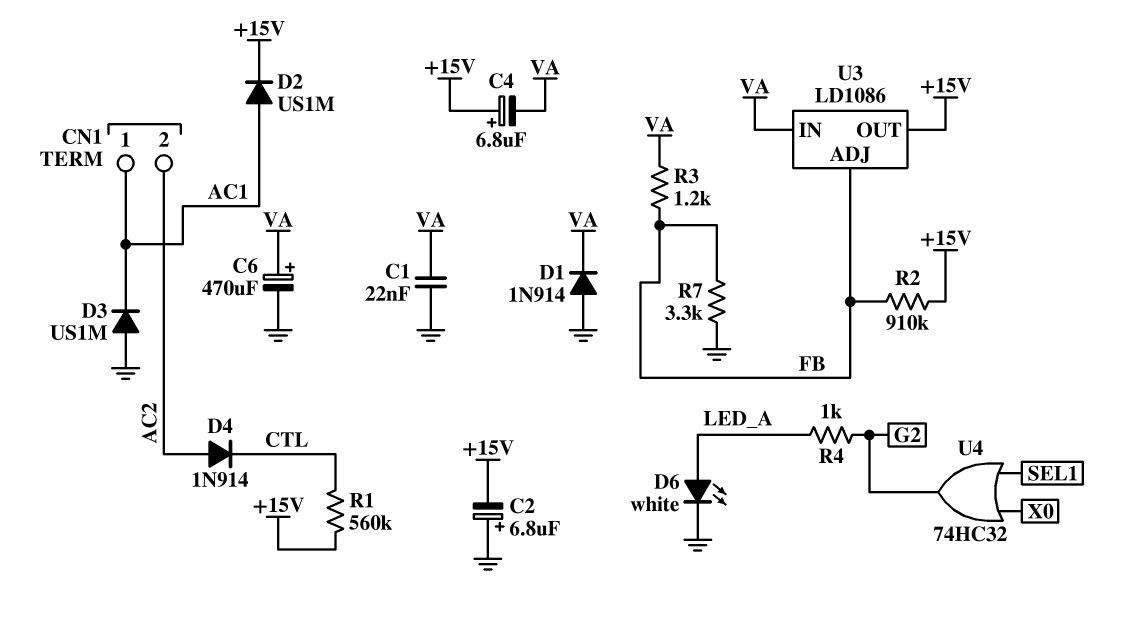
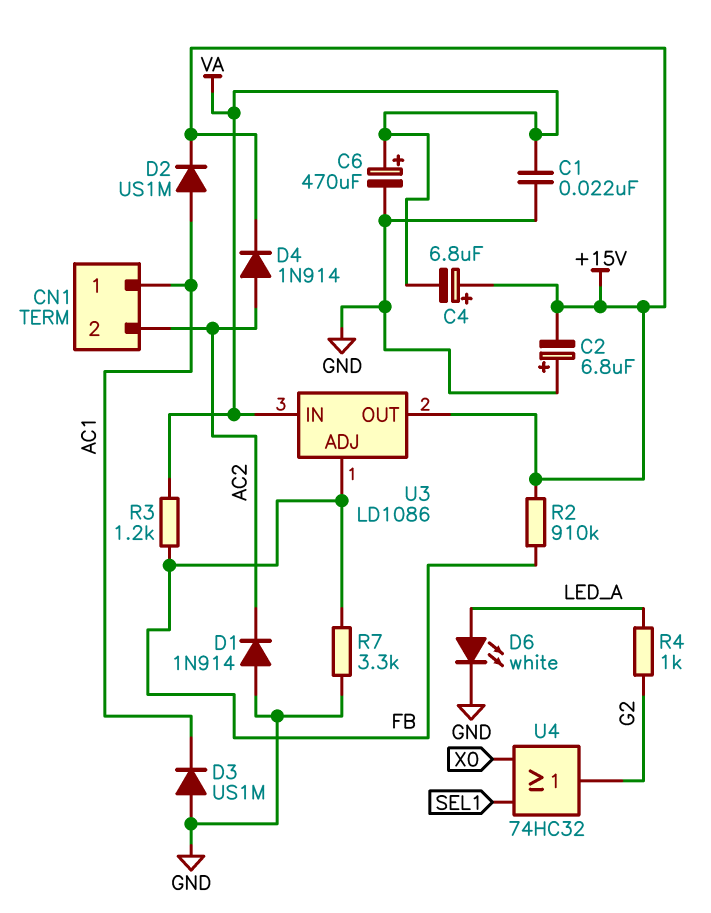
D1: diode 1N914 (A GND, K VA) -> diode 1N914 (A GND, K AC2)
D4: diode 1N914 (A AC2, K CTL) -> diode 1N914 (A AC2, K +15V)
R1: 560k (+15V, CTL) -> none

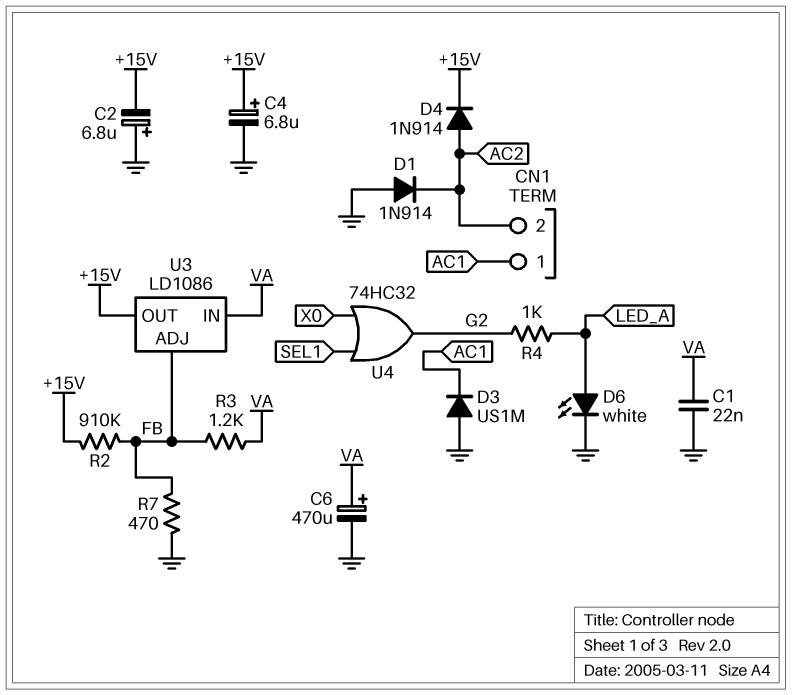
C4: 6.8uF (plus +15V, minus VA) -> 6.8uF (plus +15V, minus GND)
D2: diode US1M (A AC1, K +15V) -> none
R7: 3.3k (FB, GND) -> 470 (FB, GND)

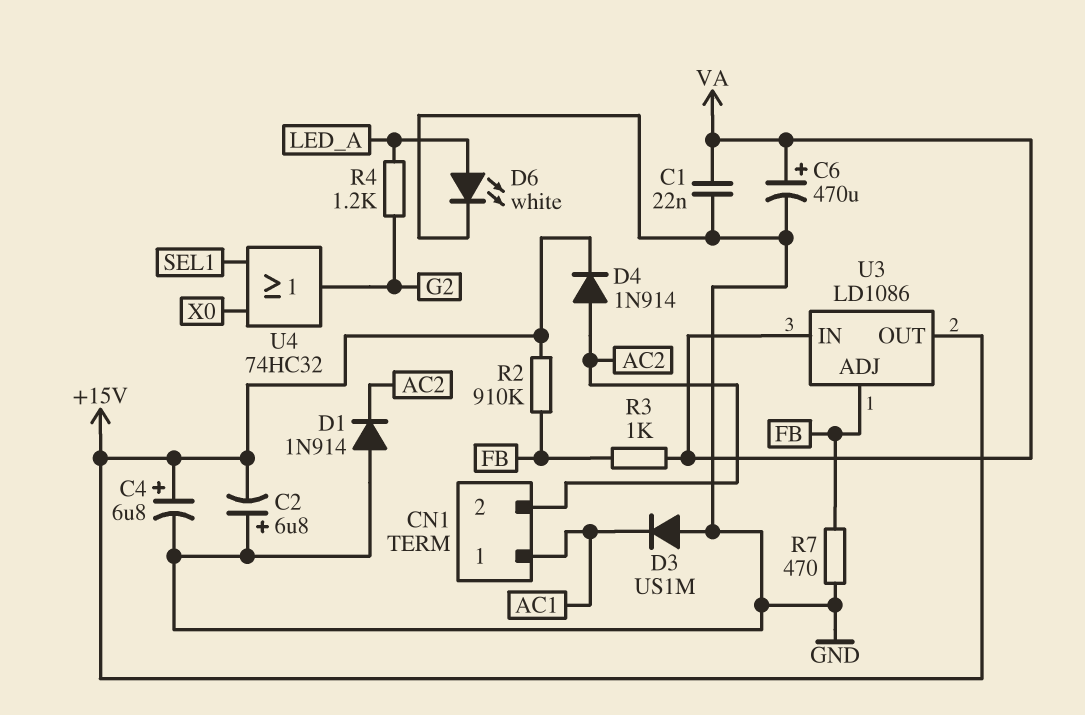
R3: 1.2k (FB, VA) -> 1k (FB, VA)
R4: 1k (G2, LED_A) -> 1.2k (G2, LED_A)

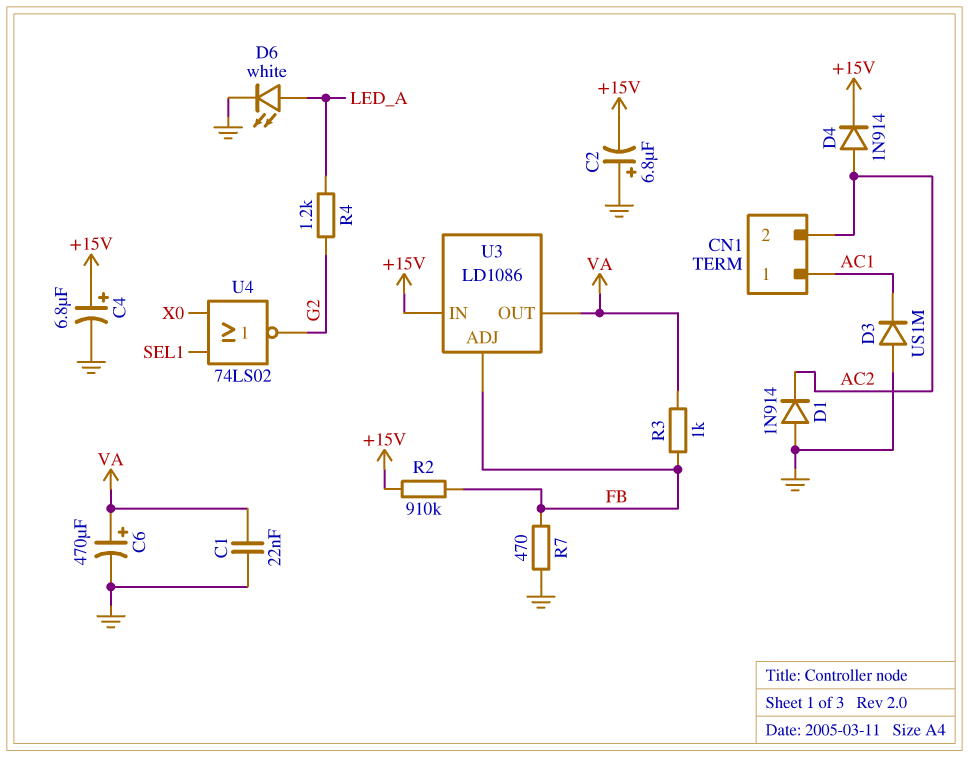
U3 pin IN: VA -> +15V
U3 pin OUT: +15V -> VA
U4: OR 74HC32 (in SEL1, in X0, out G2) -> NOR 74LS02 (in SEL1, in X0, out G2)

